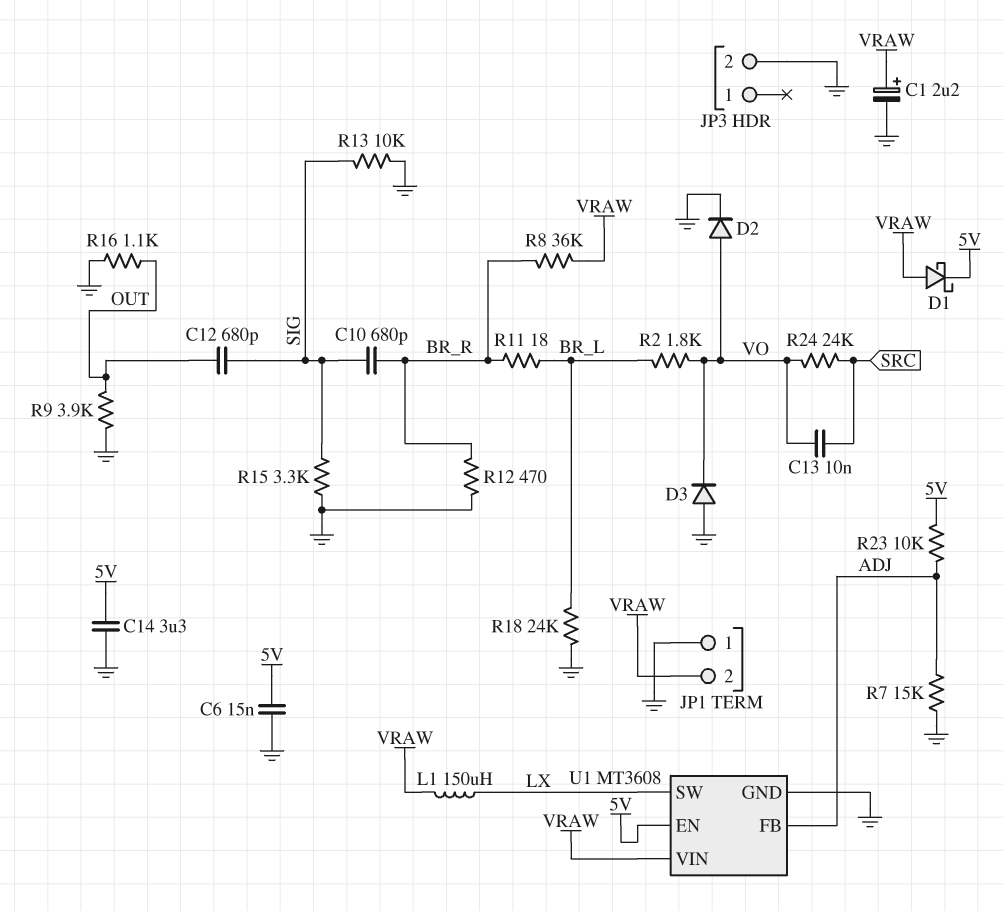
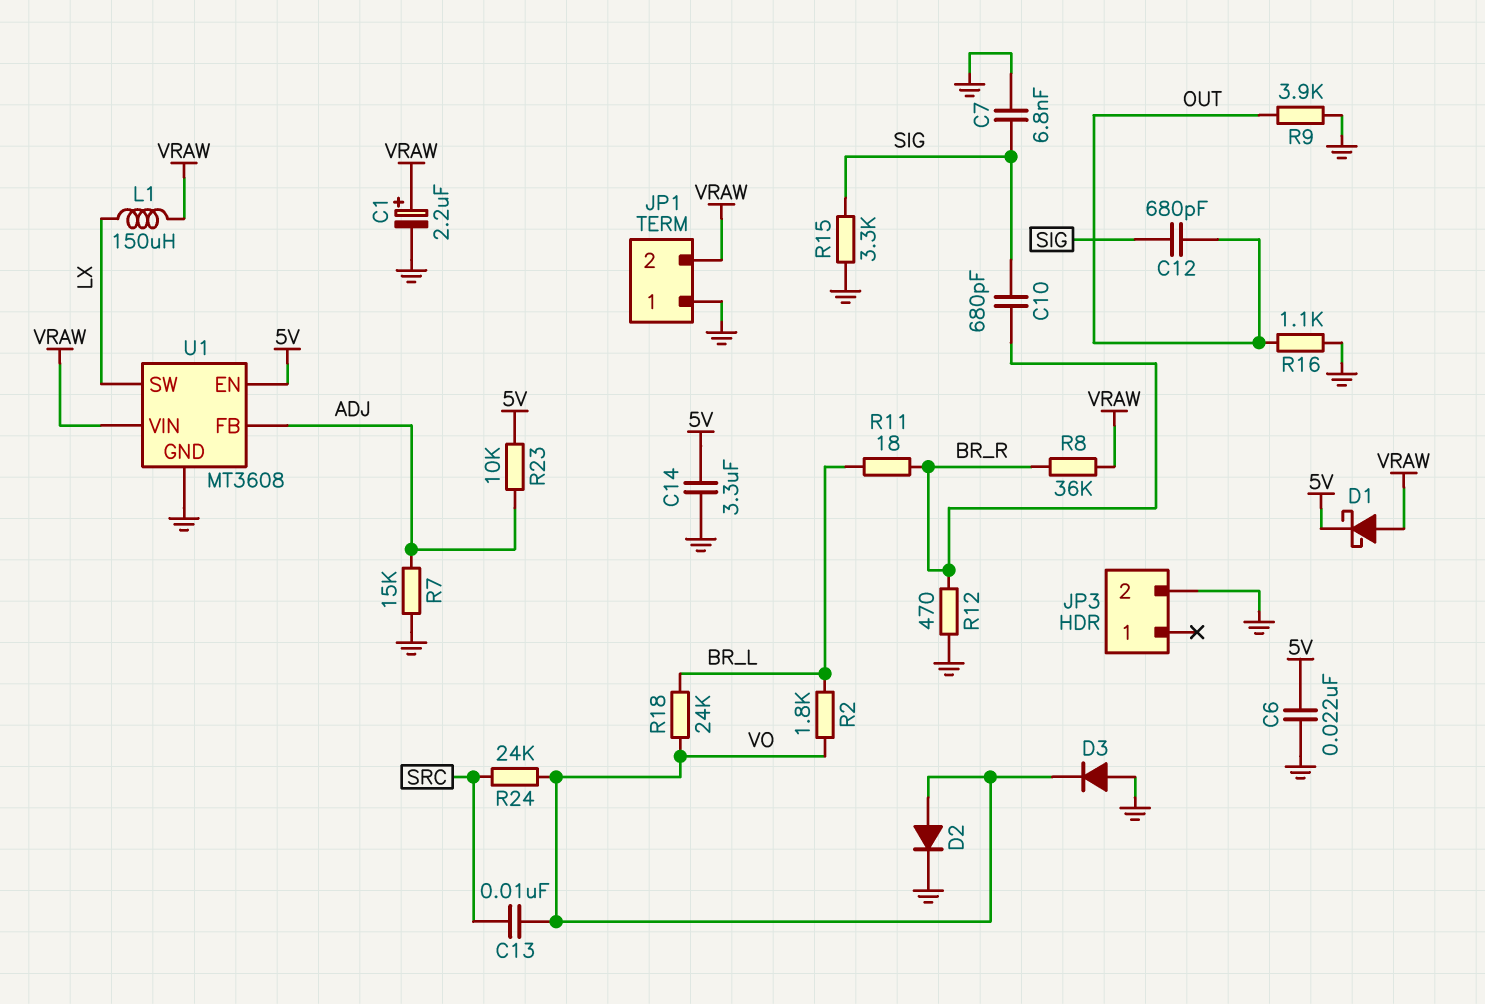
C6: 15nF (5V, GND) -> 22nF (5V, GND)
C7: none -> 6.8nF (GND, SIG)
R13: 10k (GND, SIG) -> none
R18: 24k (BR_L, GND) -> 24k (BR_L, VO)

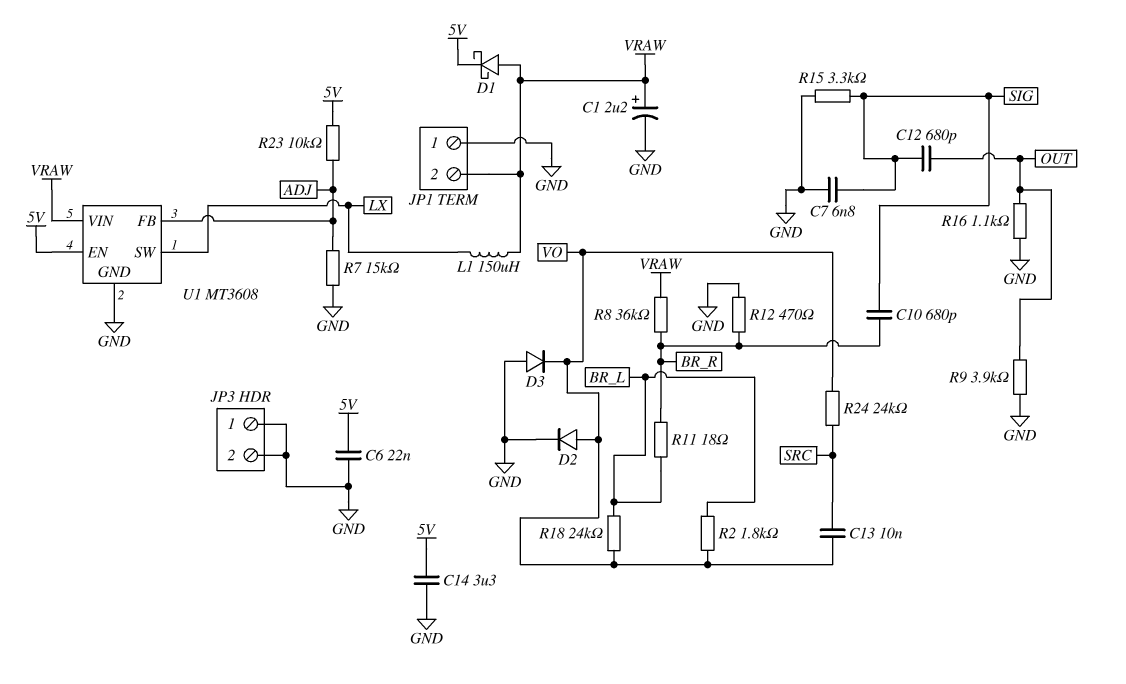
JP3 pin 1: none -> GND

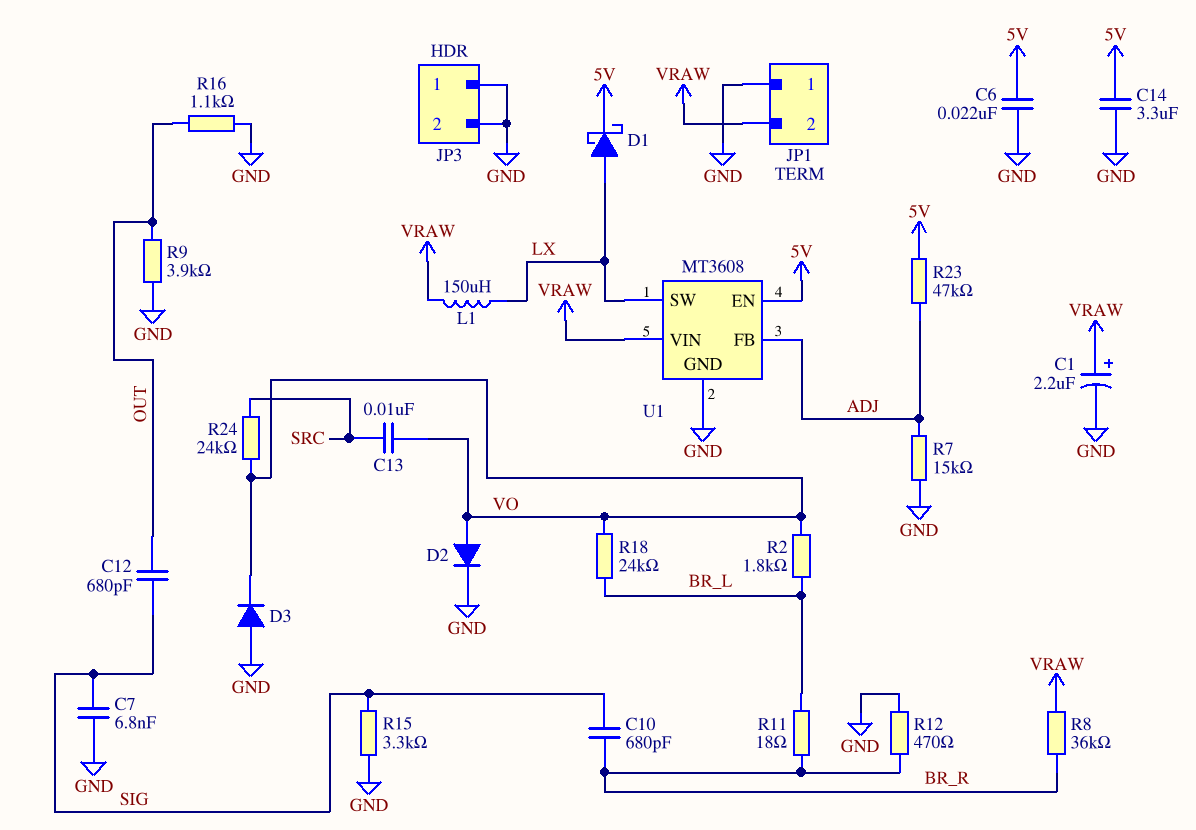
D1: schottky (A VRAW, K 5V) -> schottky (A LX, K 5V)
R23: 10k (5V, ADJ) -> 47k (5V, ADJ)

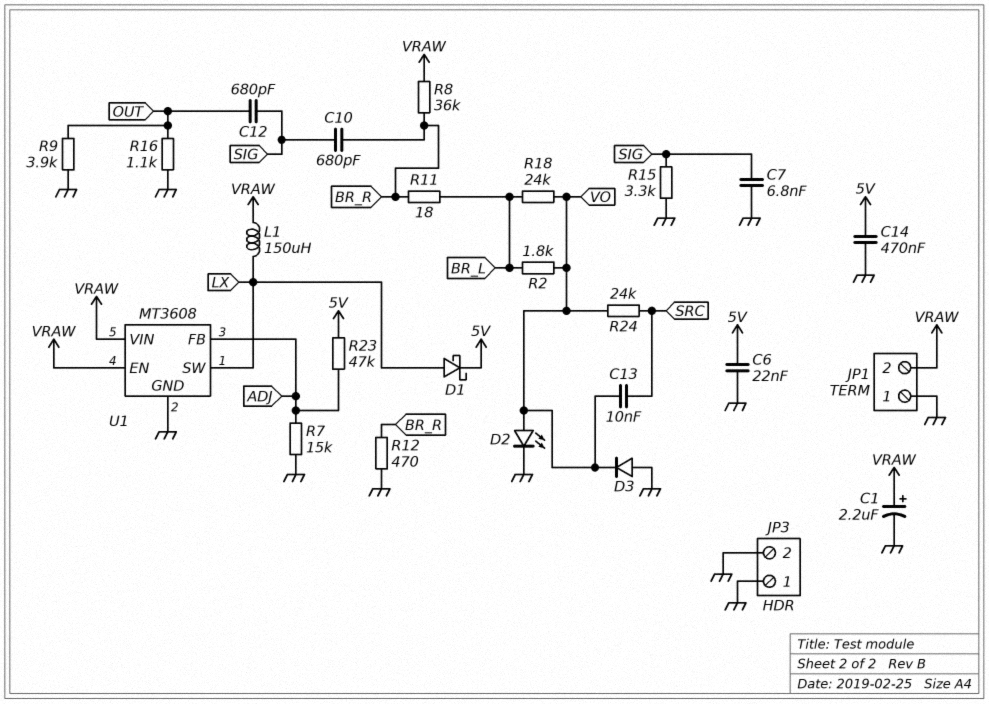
C14: 3.3uF (5V, GND) -> 470nF (5V, GND)
D2: diode (A VO, K GND) -> LED (A VO, K GND)
U1 pin EN: 5V -> VRAW

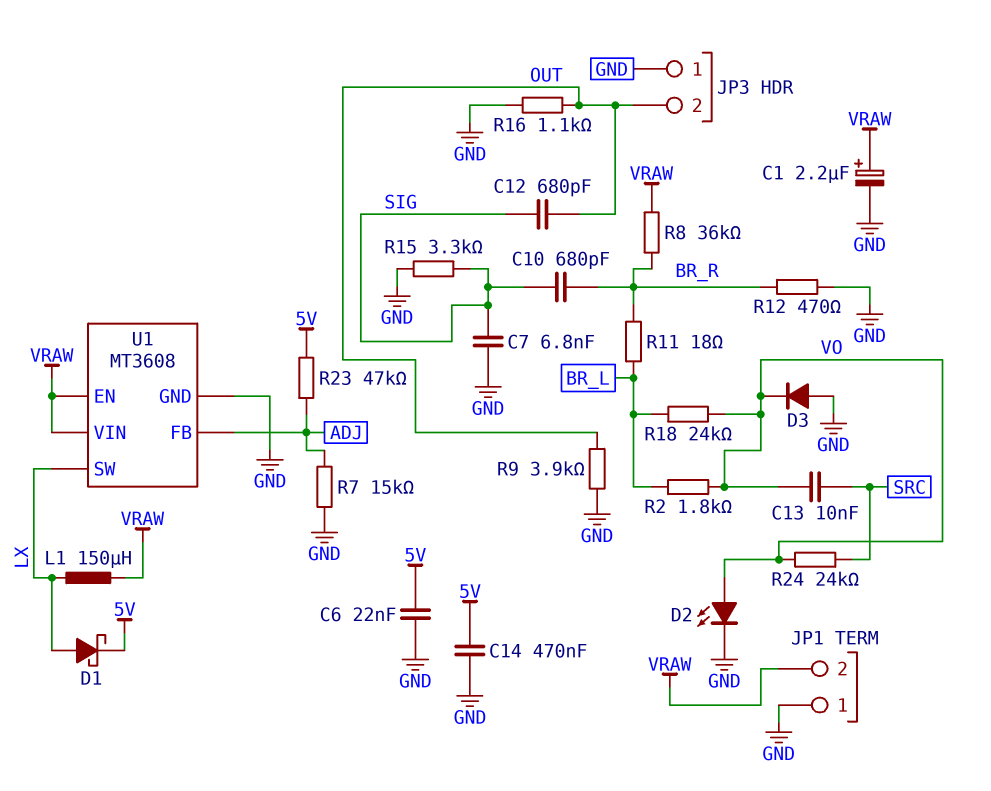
JP3 pin 2: GND -> OUT

